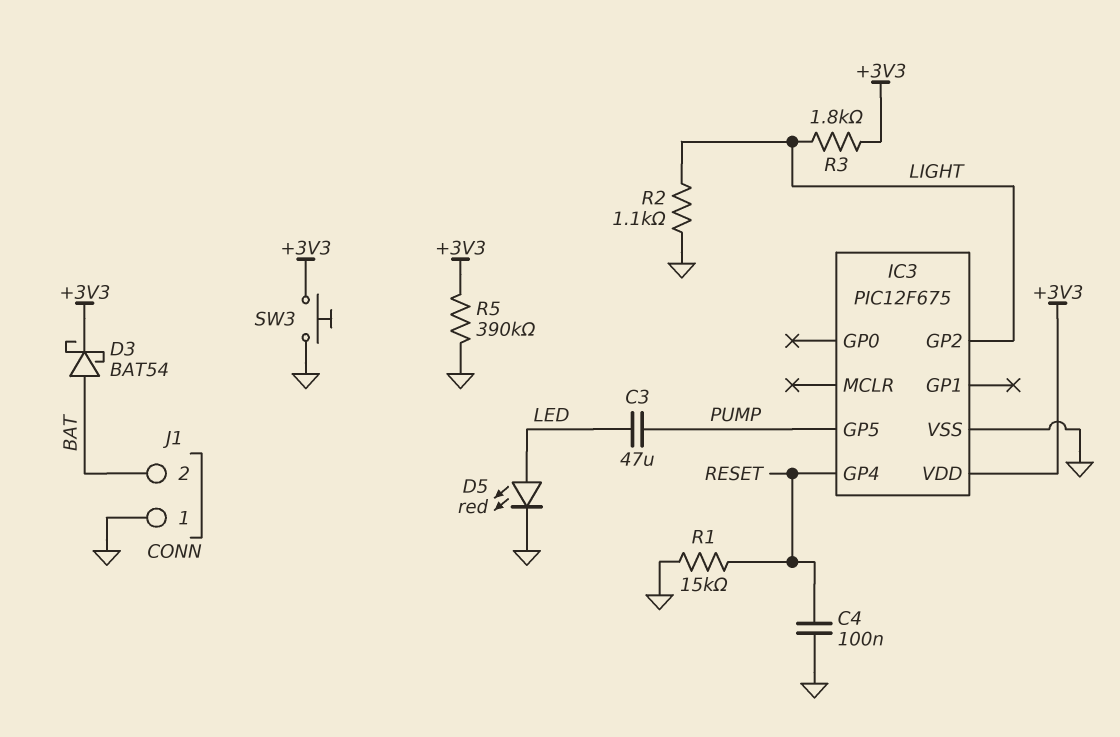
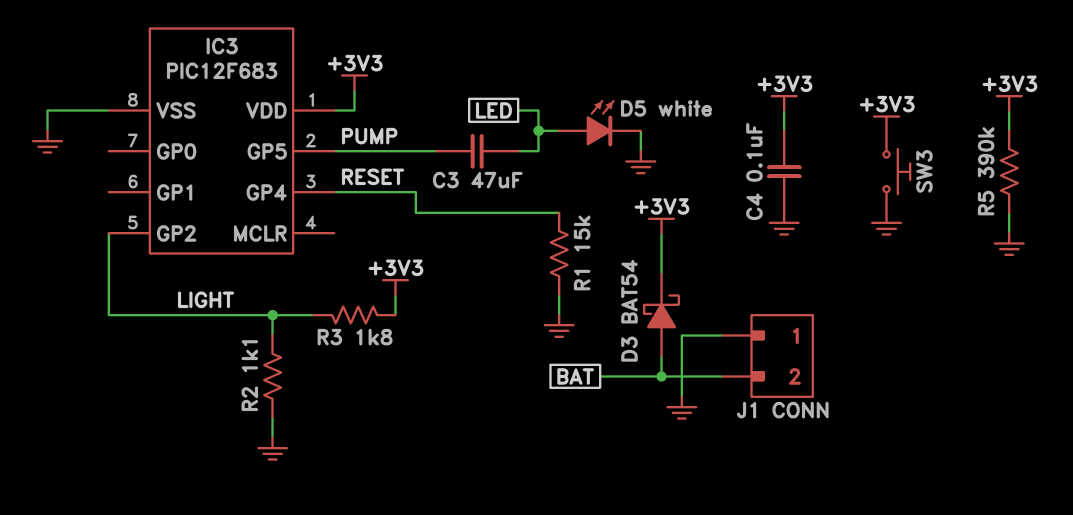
C4: 100nF (GND, RESET) -> 100nF (+3V3, GND)
D5: LED red (A LED, K GND) -> LED white (A LED, K GND)
IC3: PIC12F675 -> PIC12F683

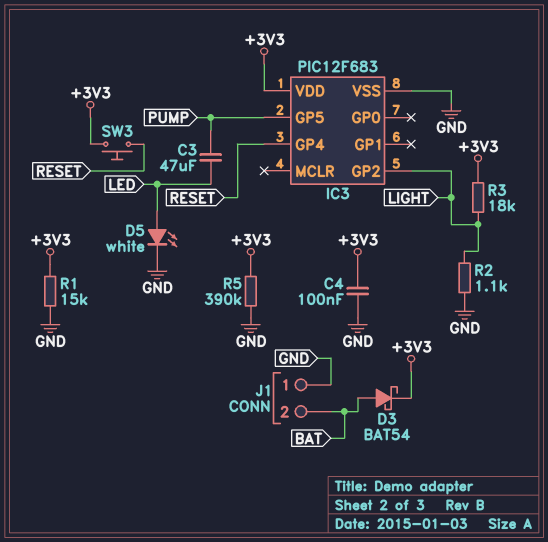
R1: 15k (GND, RESET) -> 15k (+3V3, GND)
R3: 1.8k (+3V3, LIGHT) -> 18k (+3V3, LIGHT)
SW3: button (+3V3, GND) -> button (+3V3, RESET)

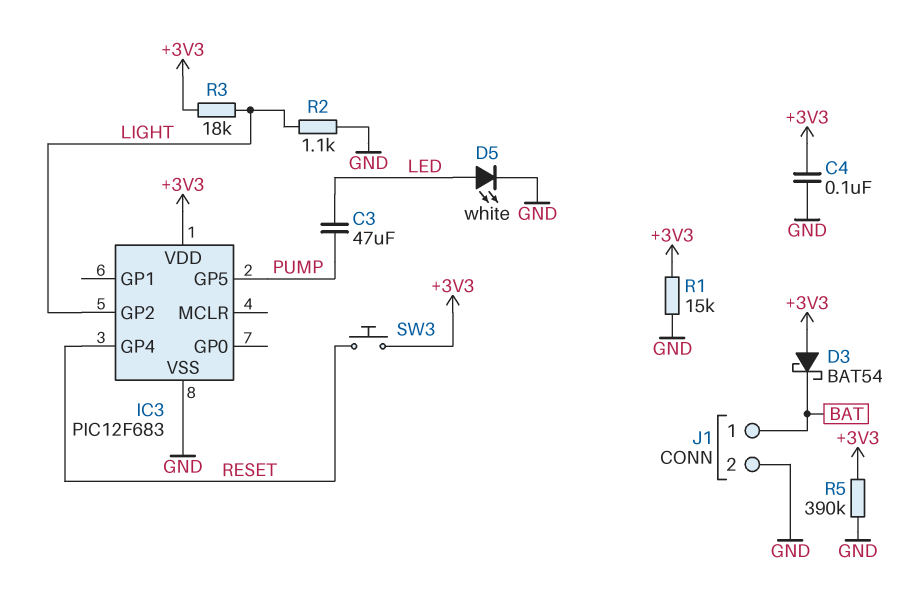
D3: schottky BAT54 (A BAT, K +3V3) -> schottky BAT54 (A +3V3, K BAT)
J1 pin 1: GND -> BAT
J1 pin 2: BAT -> GND

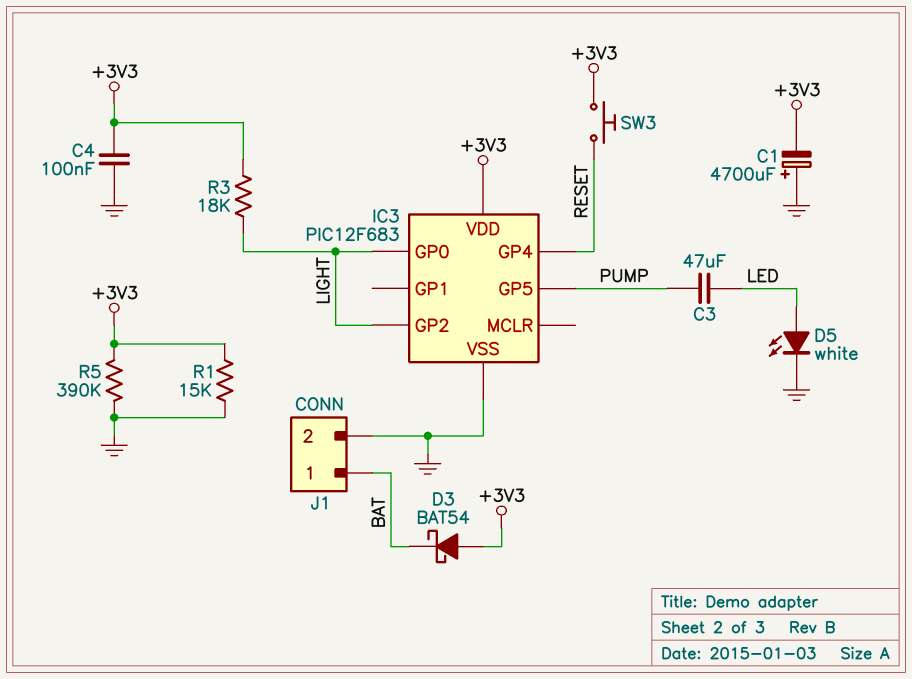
C1: none -> 4700uF (plus GND, minus +3V3)
IC3 pin GP0: none -> LIGHT
R2: 1.1k (GND, LIGHT) -> none

